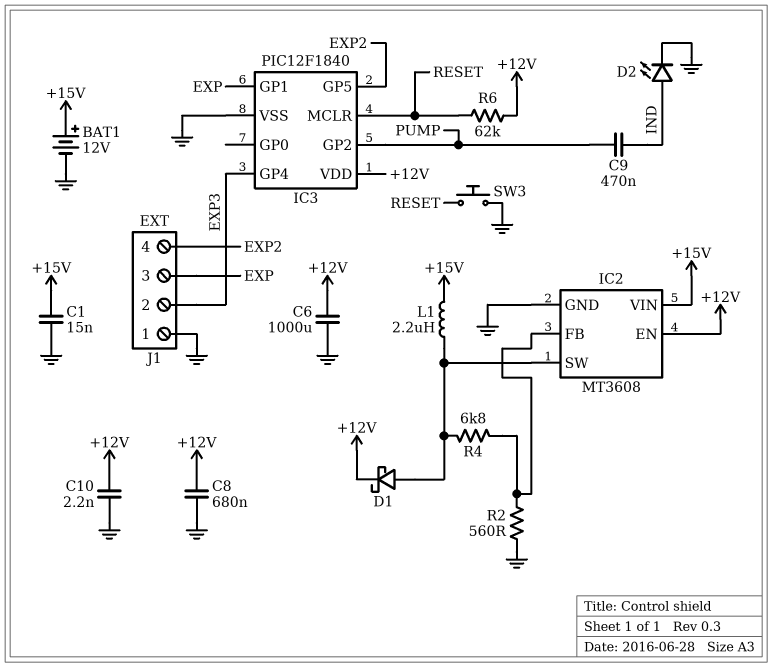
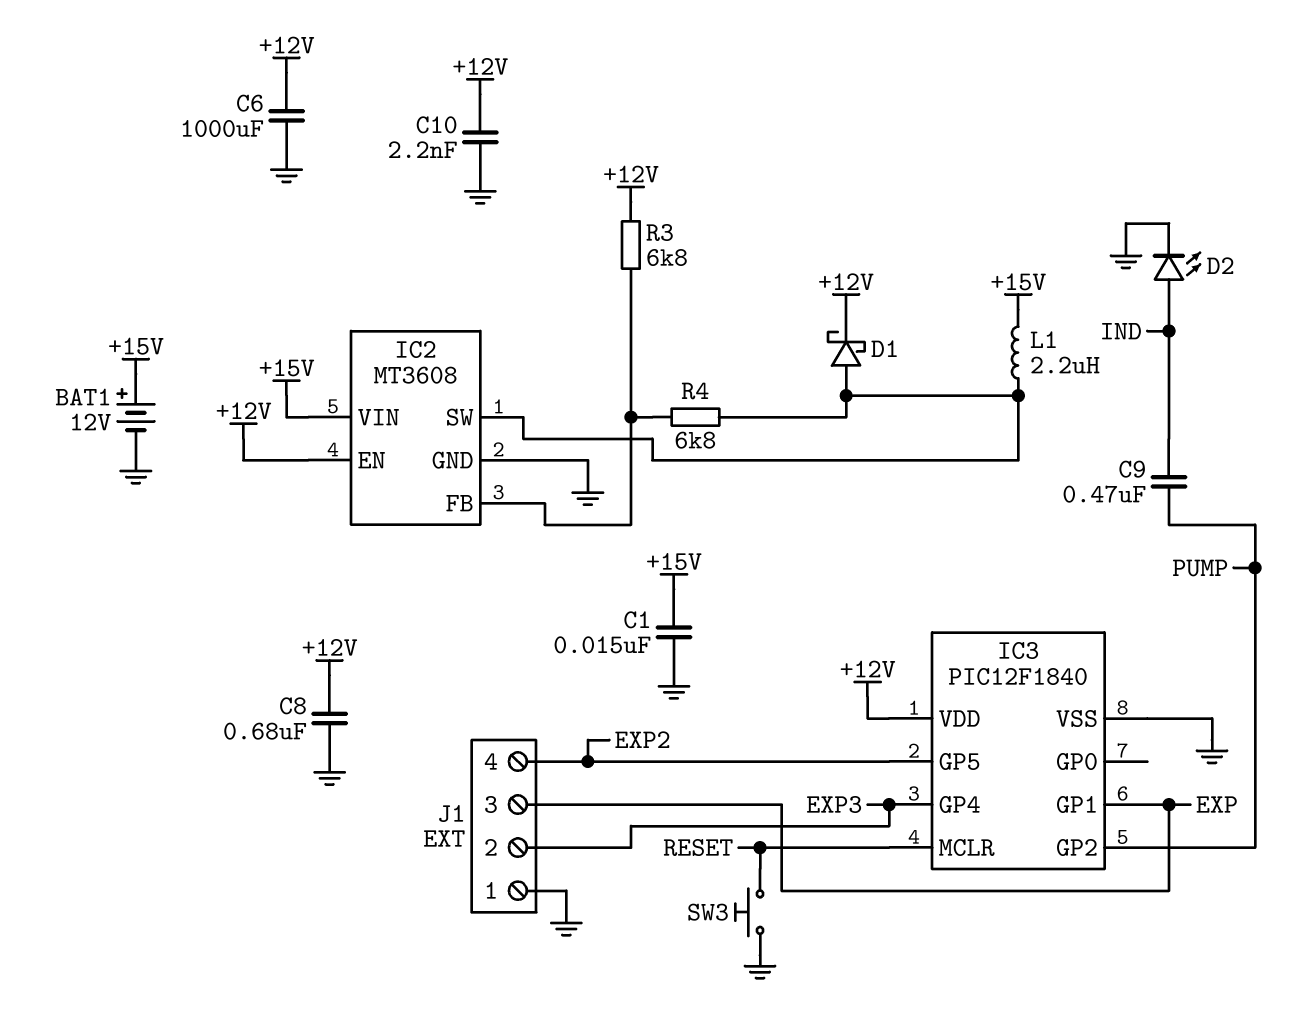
R2: 560 (GND, IC2/FB) -> none
R3: none -> 6.8k (+12V, IC2/FB)
R6: 62k (+12V, RESET) -> none

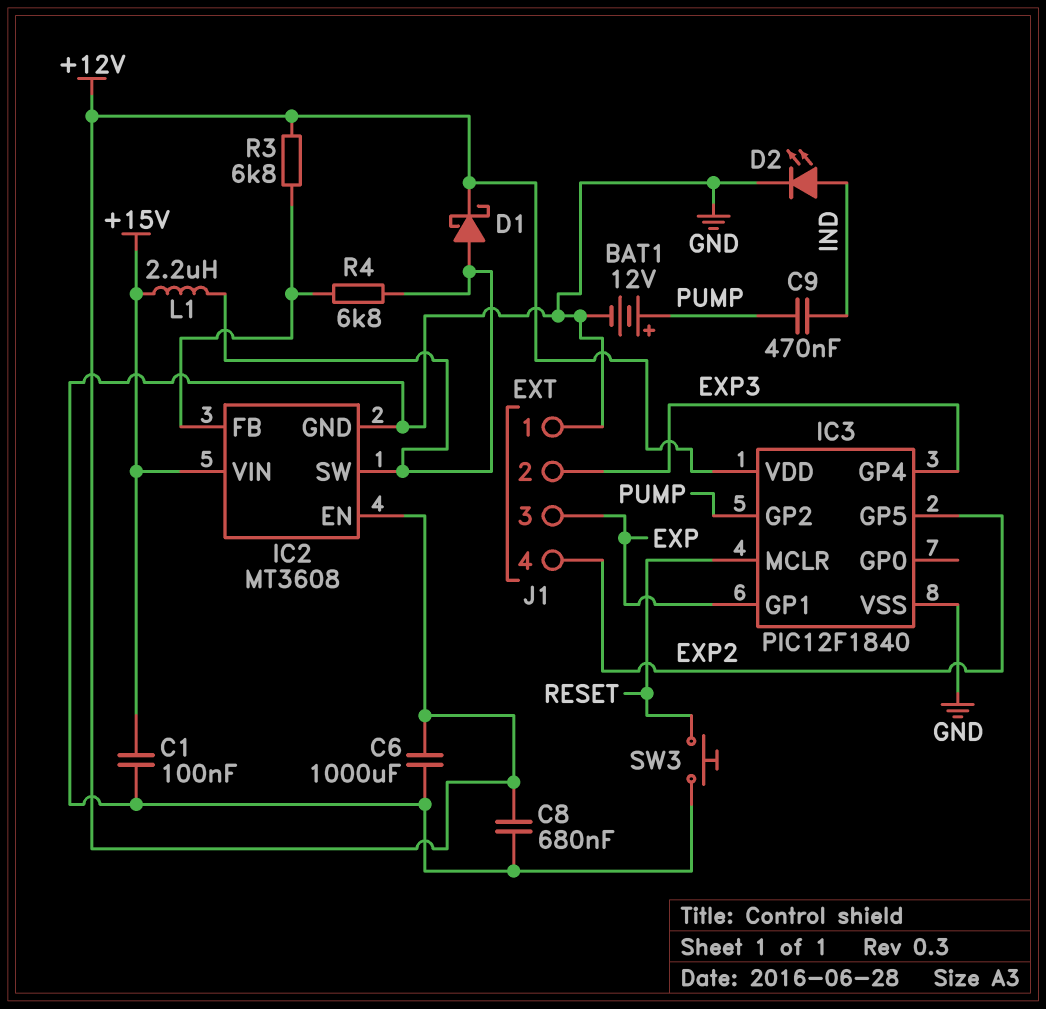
BAT1: 12V (plus +15V, minus GND) -> 12V (plus PUMP, minus GND)
C1: 15nF (+15V, GND) -> 100nF (+15V, GND)
C10: 2.2nF (+12V, GND) -> none

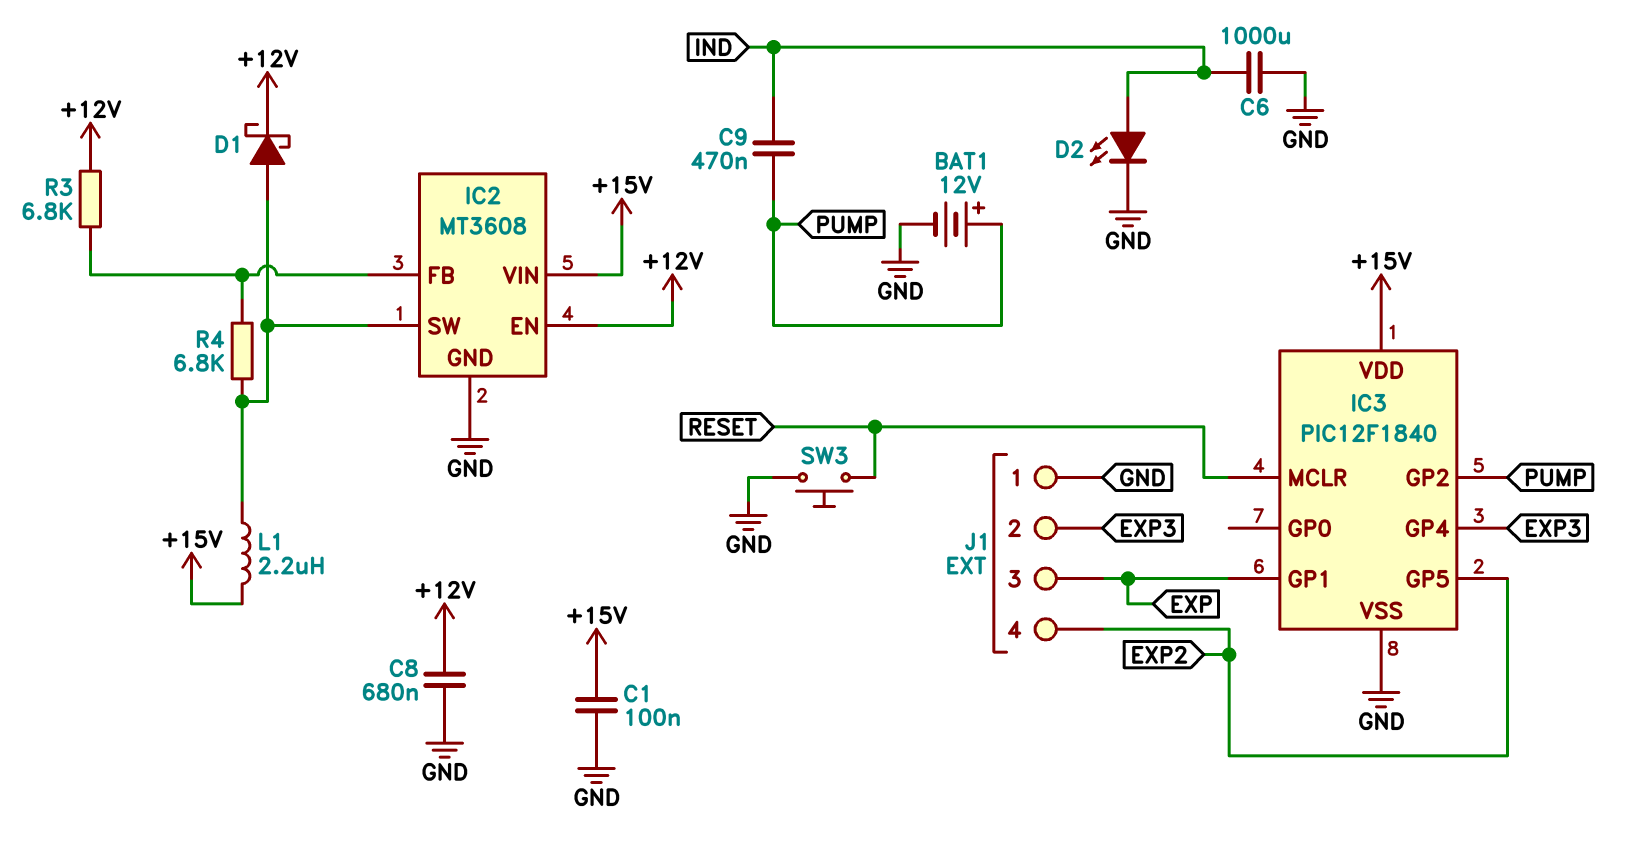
C6: 1000uF (+12V, GND) -> 1000uF (GND, IND)
IC3 pin VDD: +12V -> +15V

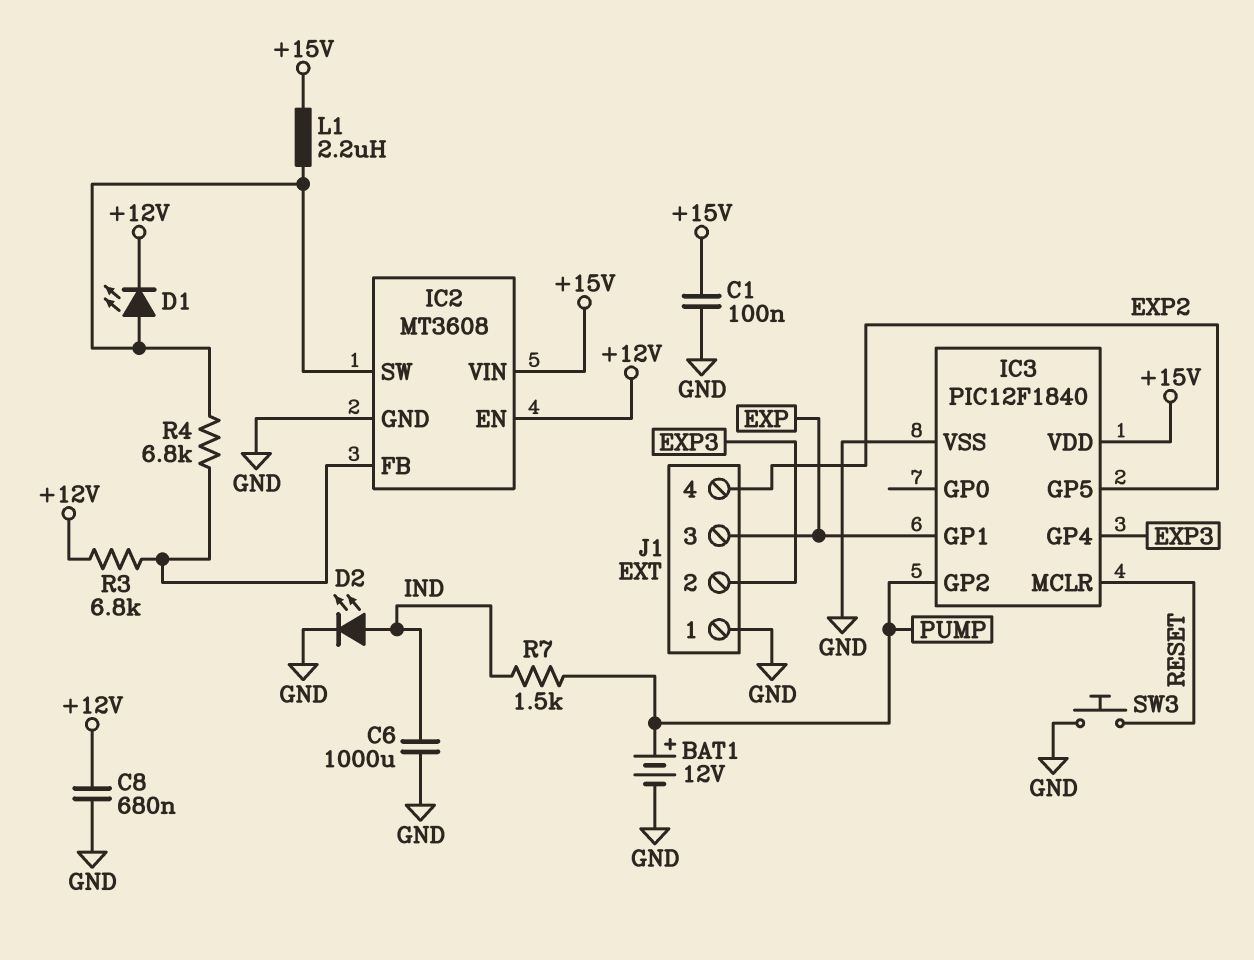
C9: 470nF (IND, PUMP) -> none
D1: schottky (A IC2/SW, K +12V) -> LED (A IC2/SW, K +12V)
R7: none -> 1.5k (IND, PUMP)

